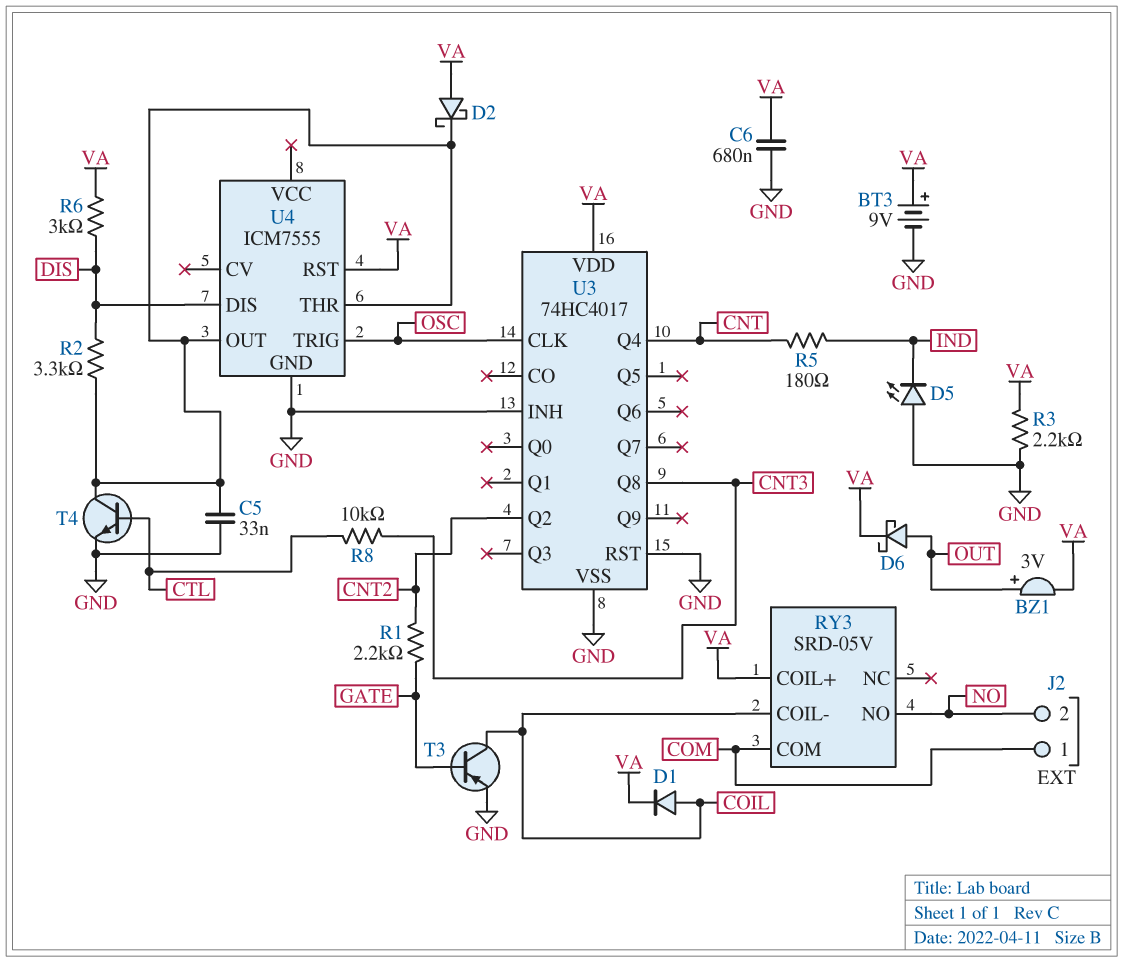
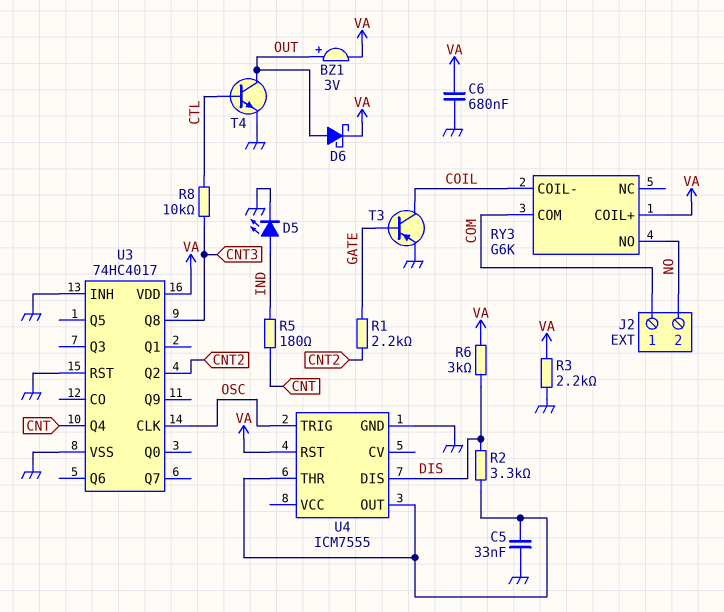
BT3: 9V (plus VA, minus GND) -> none
D1: diode (A COIL, K VA) -> none
D2: schottky (A VA, K U4/OUT) -> none
D5: LED (A GND, K IND) -> LED (A IND, K GND)
RY3: SRD-05V -> G6K
T4: NPN (B CTL, C U4/OUT, E GND) -> NPN (B CTL, C OUT, E GND)

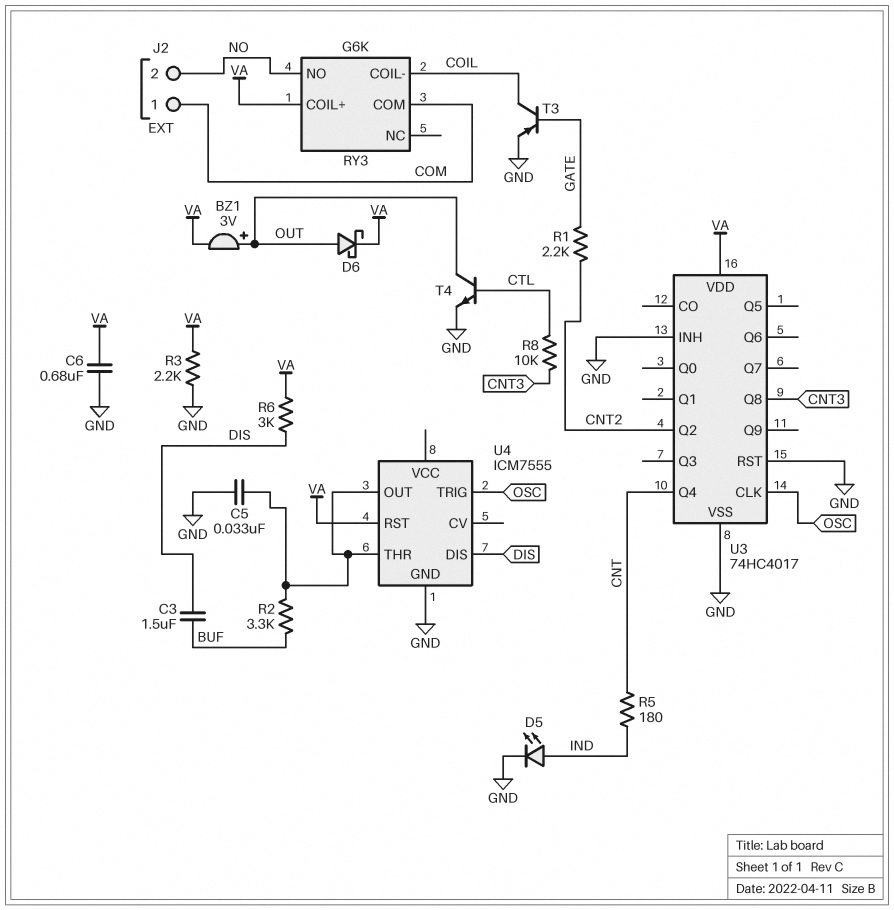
C3: none -> 1.5uF (BUF, DIS)
R2: 3.3k (DIS, U4/OUT) -> 3.3k (BUF, U4/OUT)

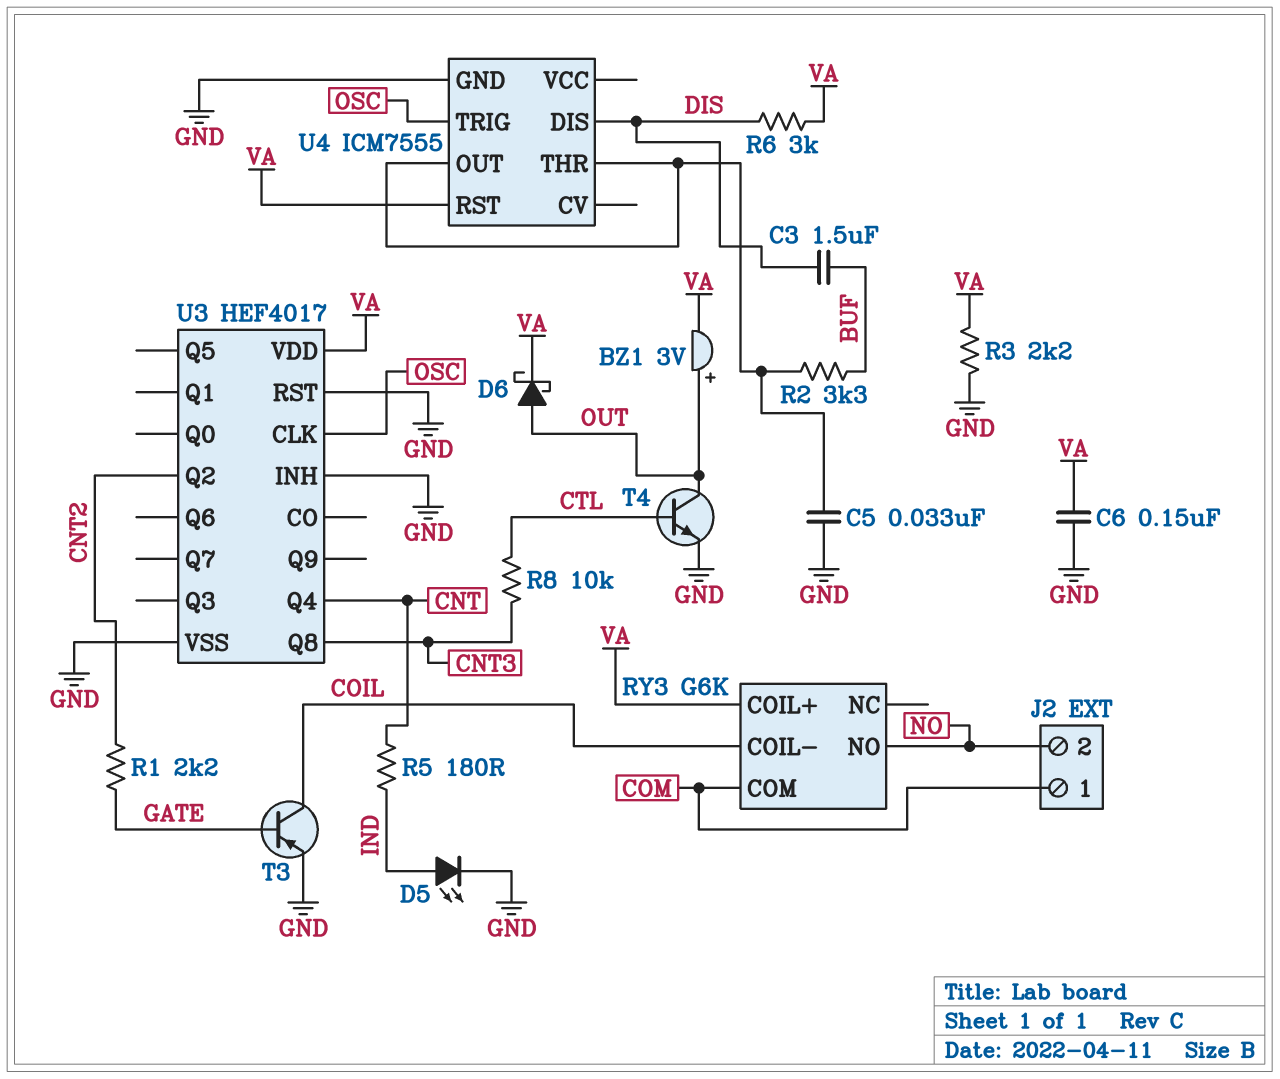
C6: 680nF (GND, VA) -> 150nF (GND, VA)
U3: 74HC4017 -> HEF4017

